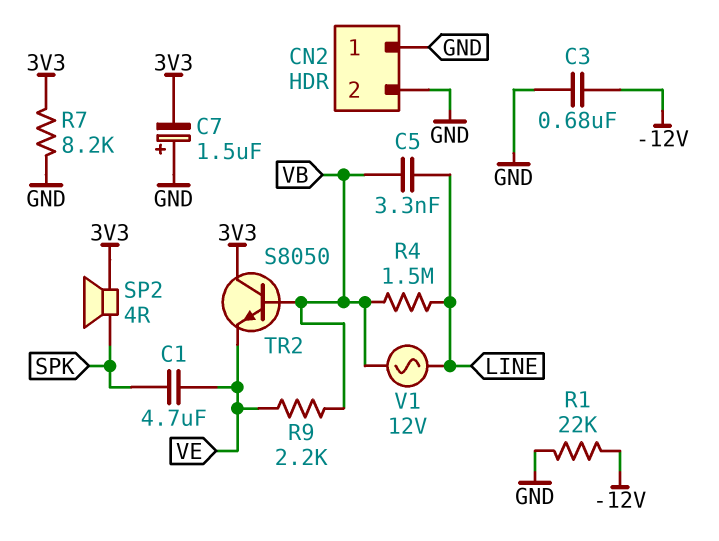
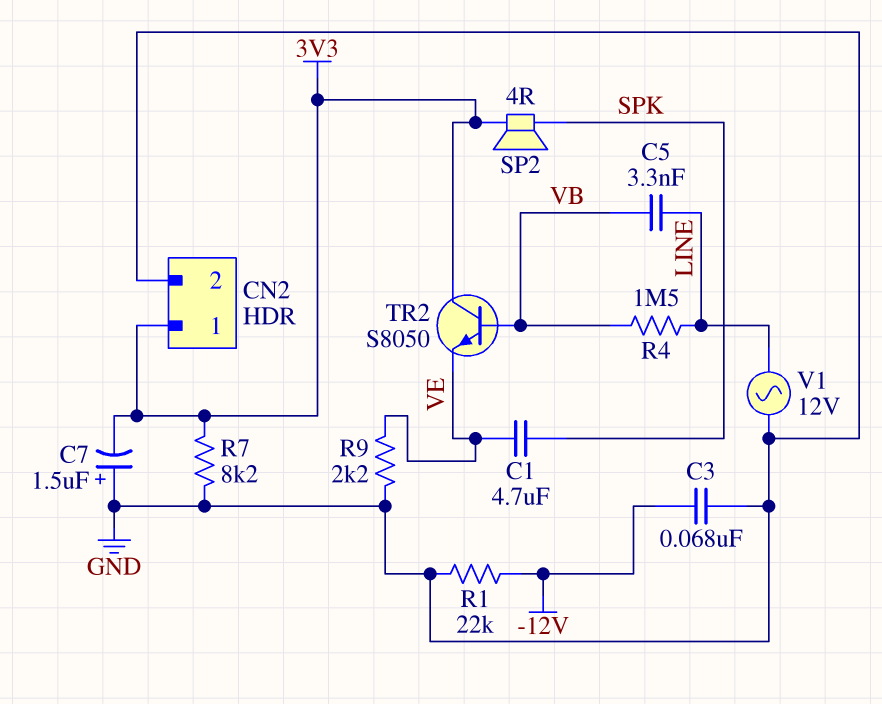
C3: 680nF (-12V, GND) -> 68nF (-12V, GND)
CN2 pin 1: GND -> 3V3
R9: 2.2k (VB, VE) -> 2.2k (GND, VE)
V1: AC 12V (LINE, VB) -> AC 12V (GND, LINE)

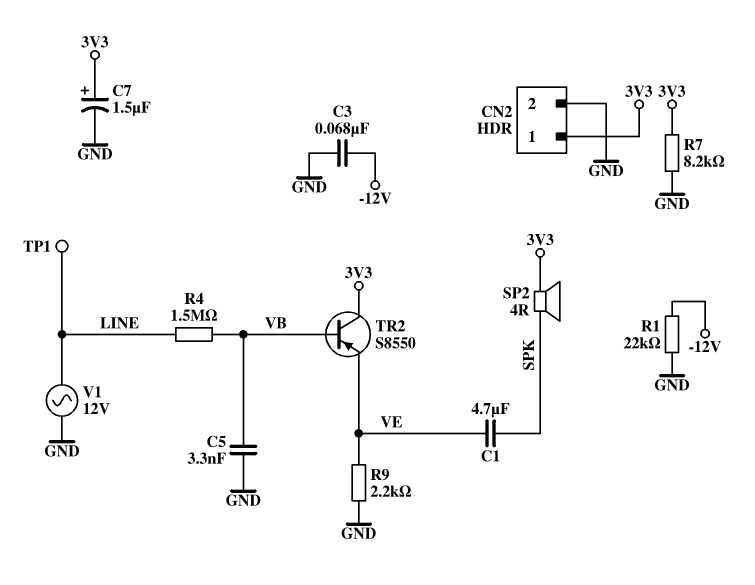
C5: 3.3nF (LINE, VB) -> 3.3nF (GND, VB)
C7: 1.5uF (plus GND, minus 3V3) -> 1.5uF (plus 3V3, minus GND)
TP1: none -> test point (LINE)
TR2: NPN S8050 (B VB, C 3V3, E VE) -> PNP S8550 (B VB, C 3V3, E VE)

